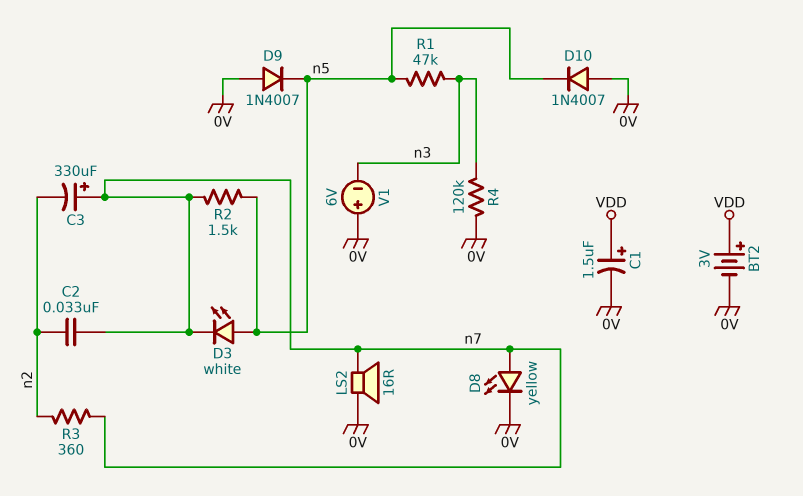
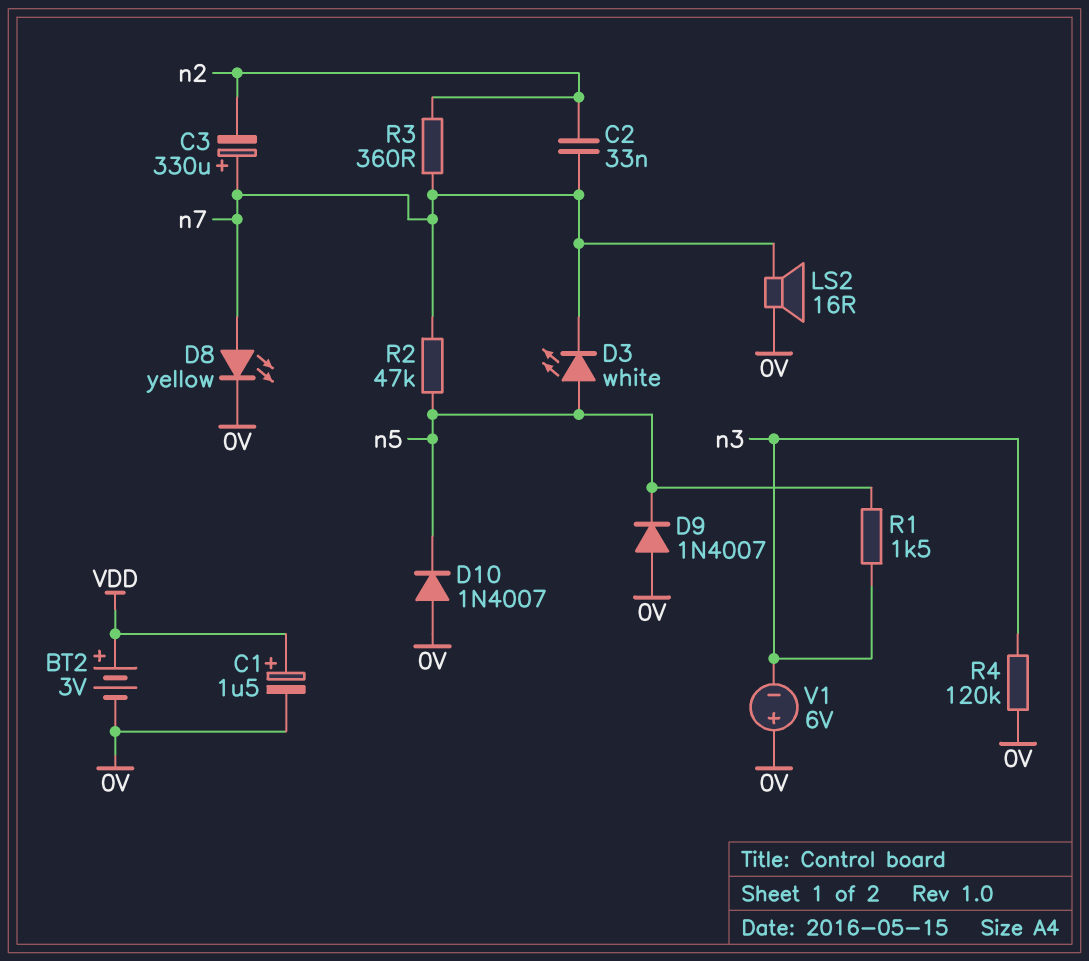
R1: 47k (n3, n5) -> 1.5k (n3, n5)
R2: 1.5k (n5, n7) -> 47k (n5, n7)

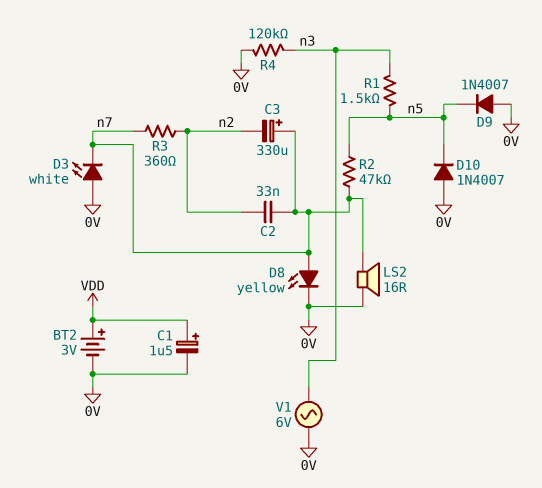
D3: LED white (A n5, K n7) -> LED white (A 0V, K n7)
V1: 6V (plus 0V, minus n3) -> AC 6V (0V, n3)

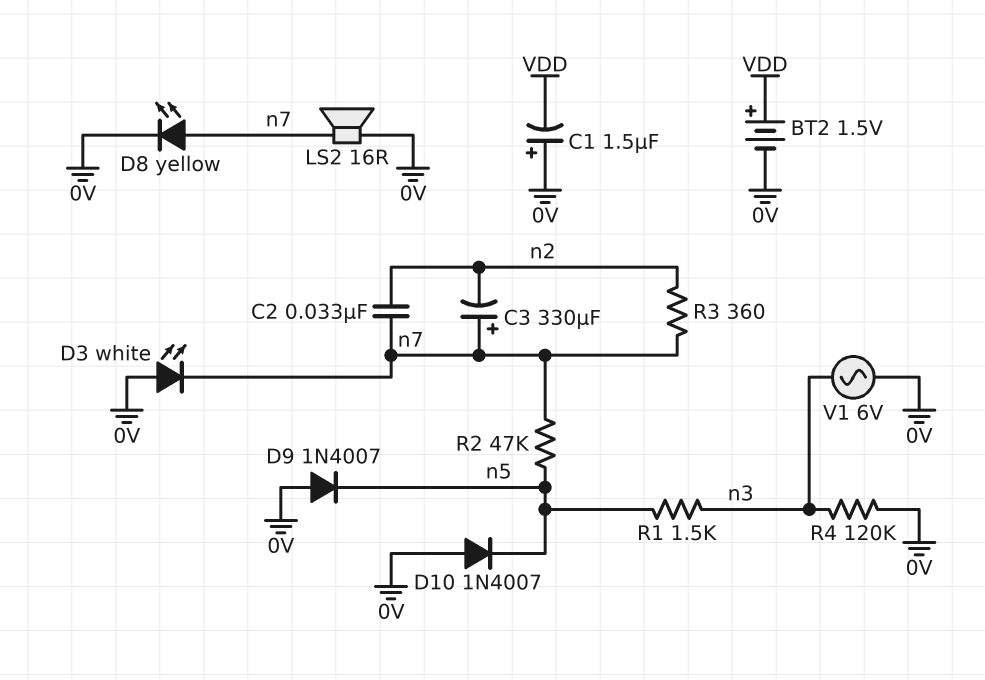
BT2: 3V (plus VDD, minus 0V) -> 1.5V (plus VDD, minus 0V)
C1: 1.5uF (plus VDD, minus 0V) -> 1.5uF (plus 0V, minus VDD)

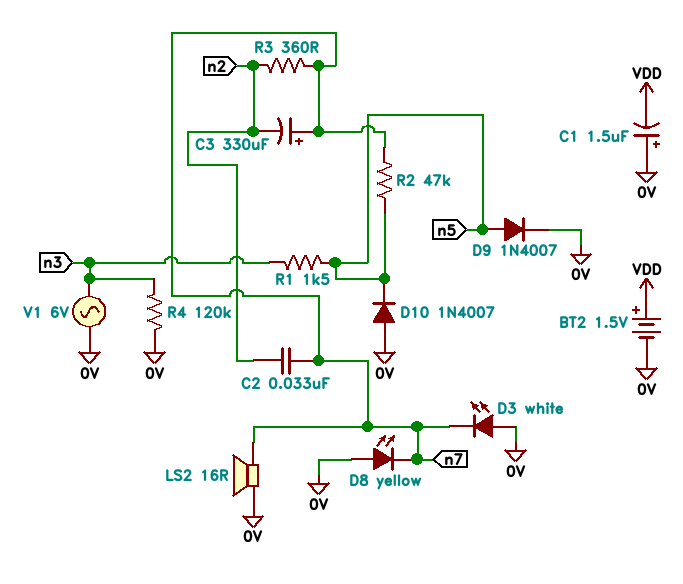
D8: LED yellow (A n7, K 0V) -> LED yellow (A 0V, K n7)
D9: diode 1N4007 (A 0V, K n5) -> diode 1N4007 (A n5, K 0V)

